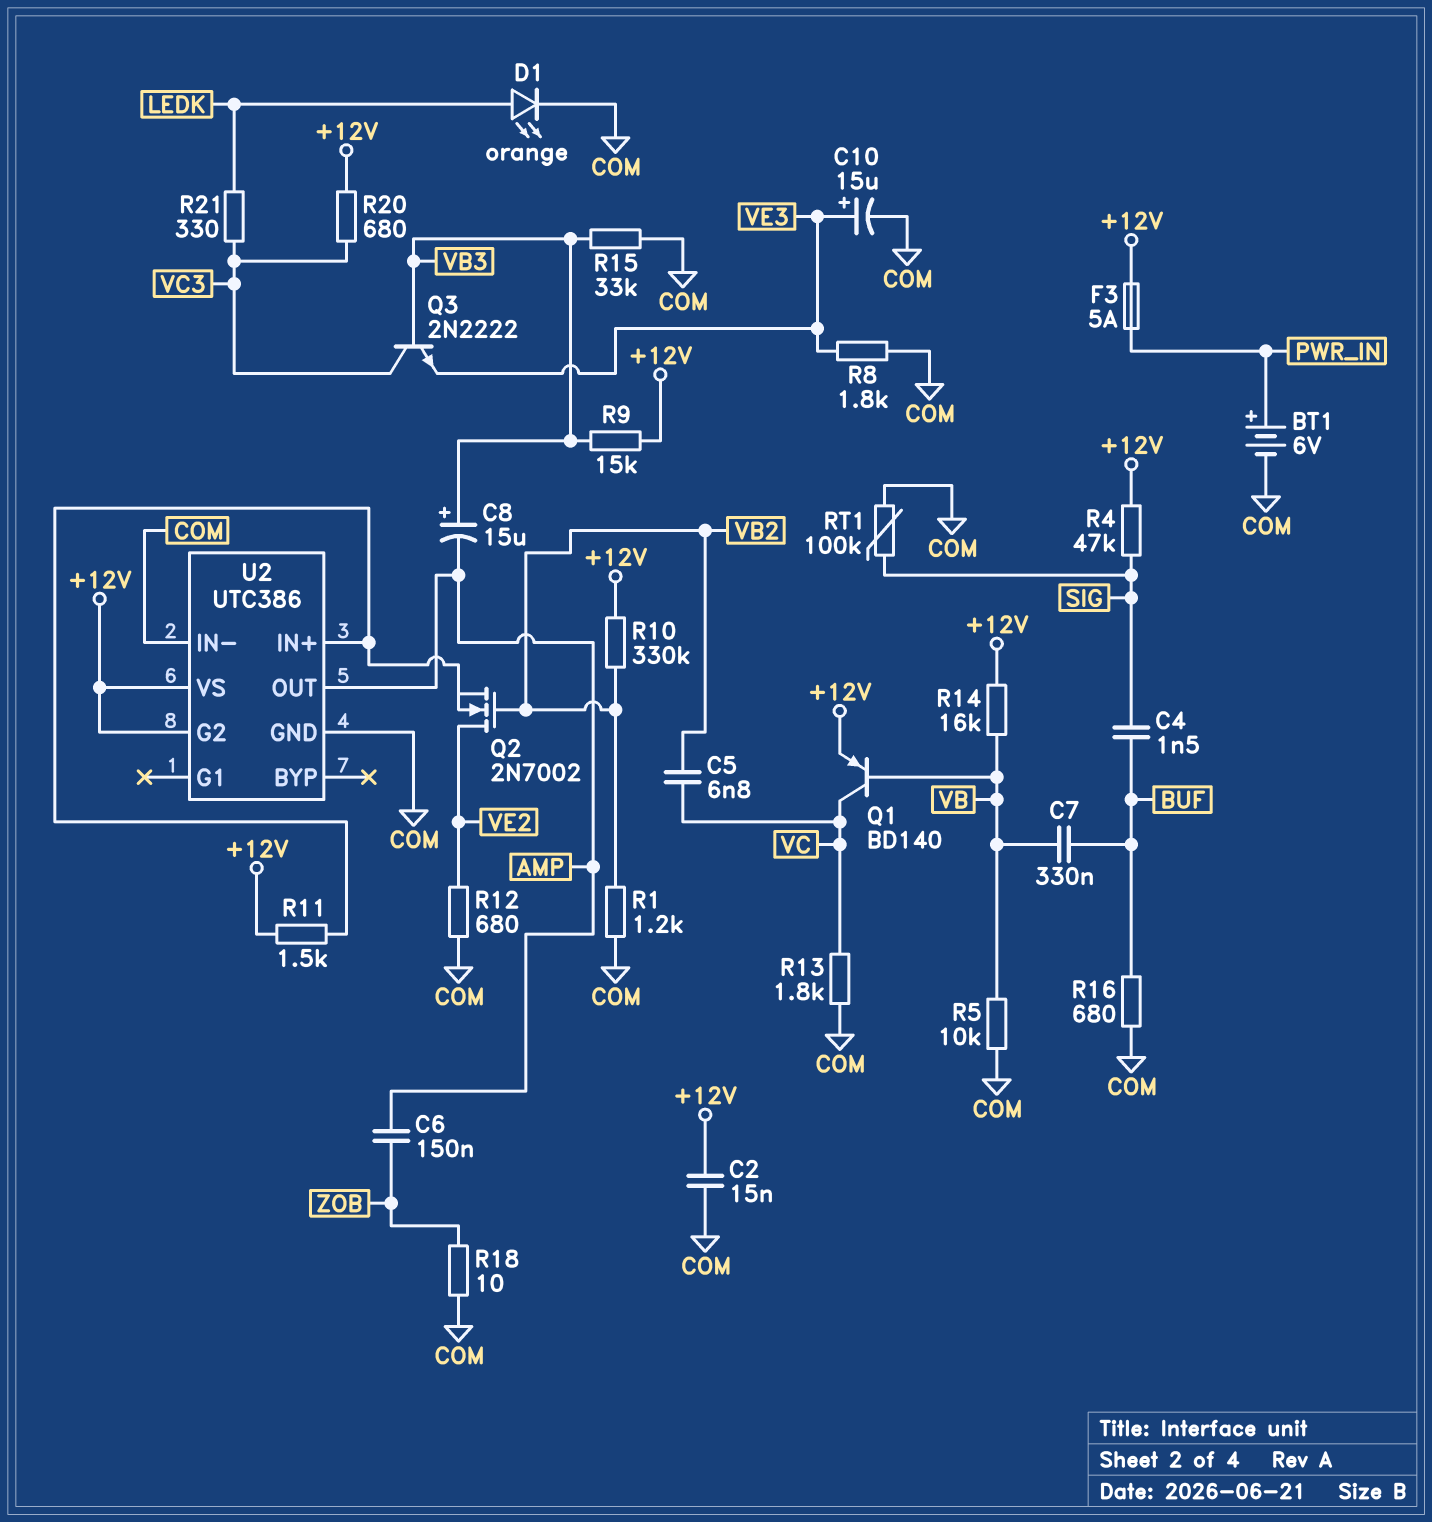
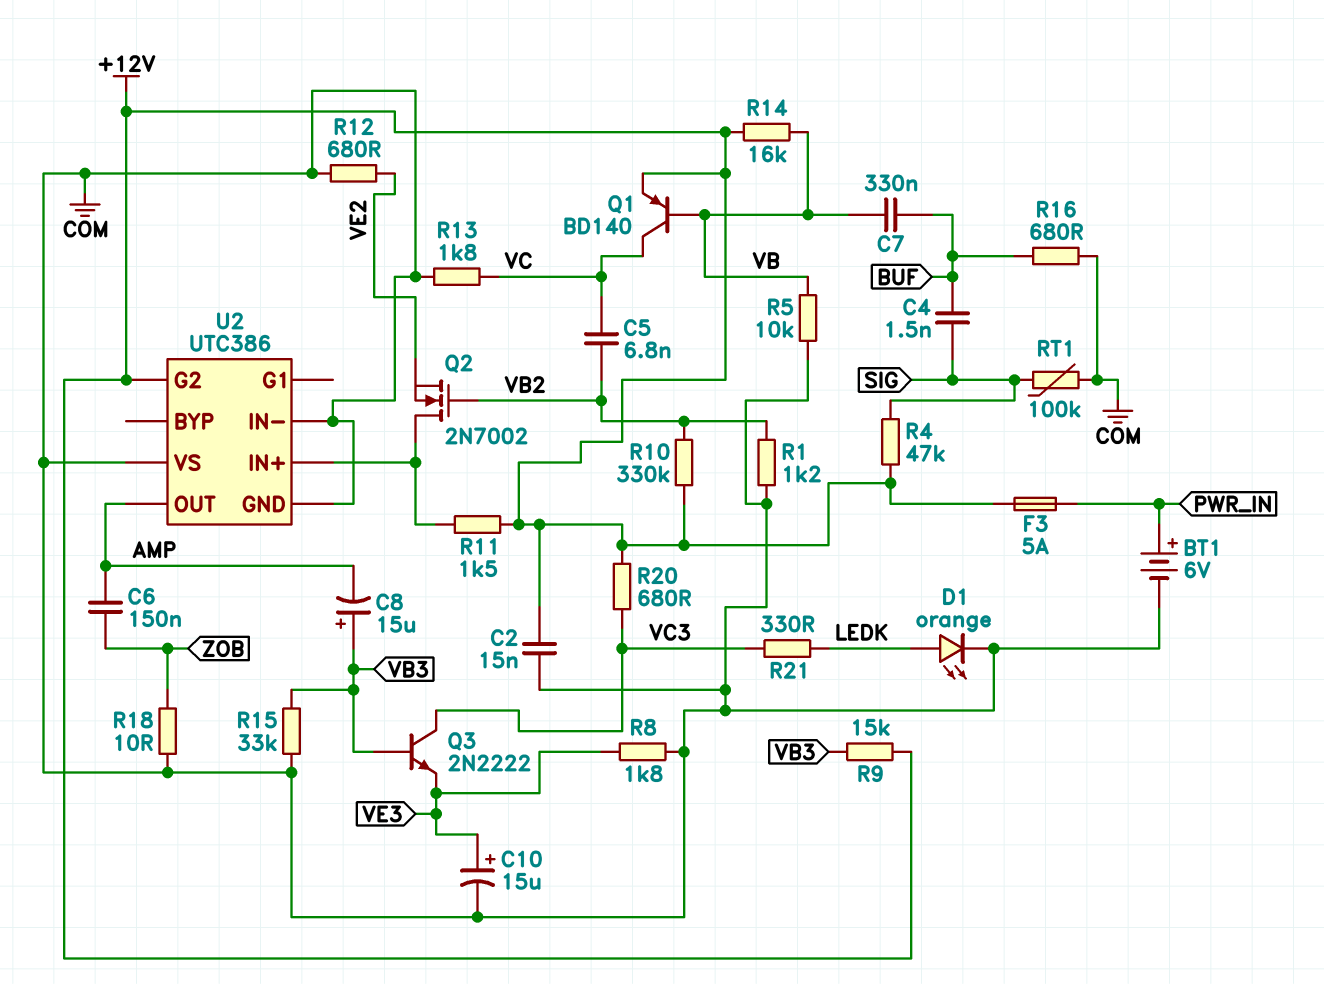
Q2: NMOS 2N7002 (G VB2, D VE2, S U2/IN+) -> NMOS 2N7002 (G VB2, D U2/IN+, S VE2)
U2 pin VS: +12V -> COM

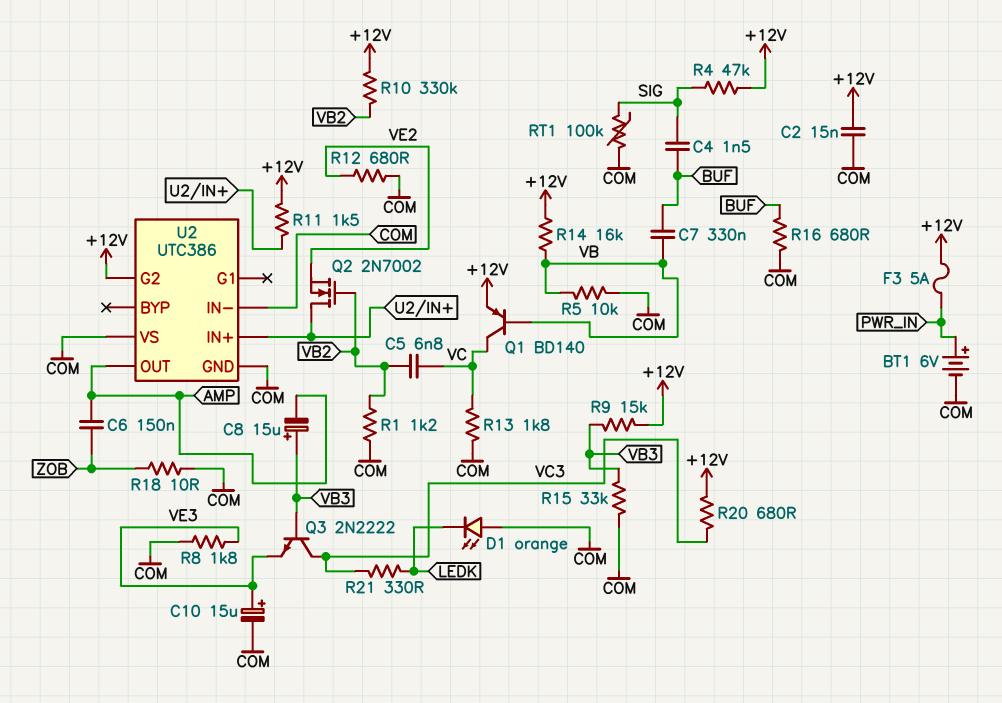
D1: LED orange (A LEDK, K COM) -> LED orange (A COM, K LEDK)

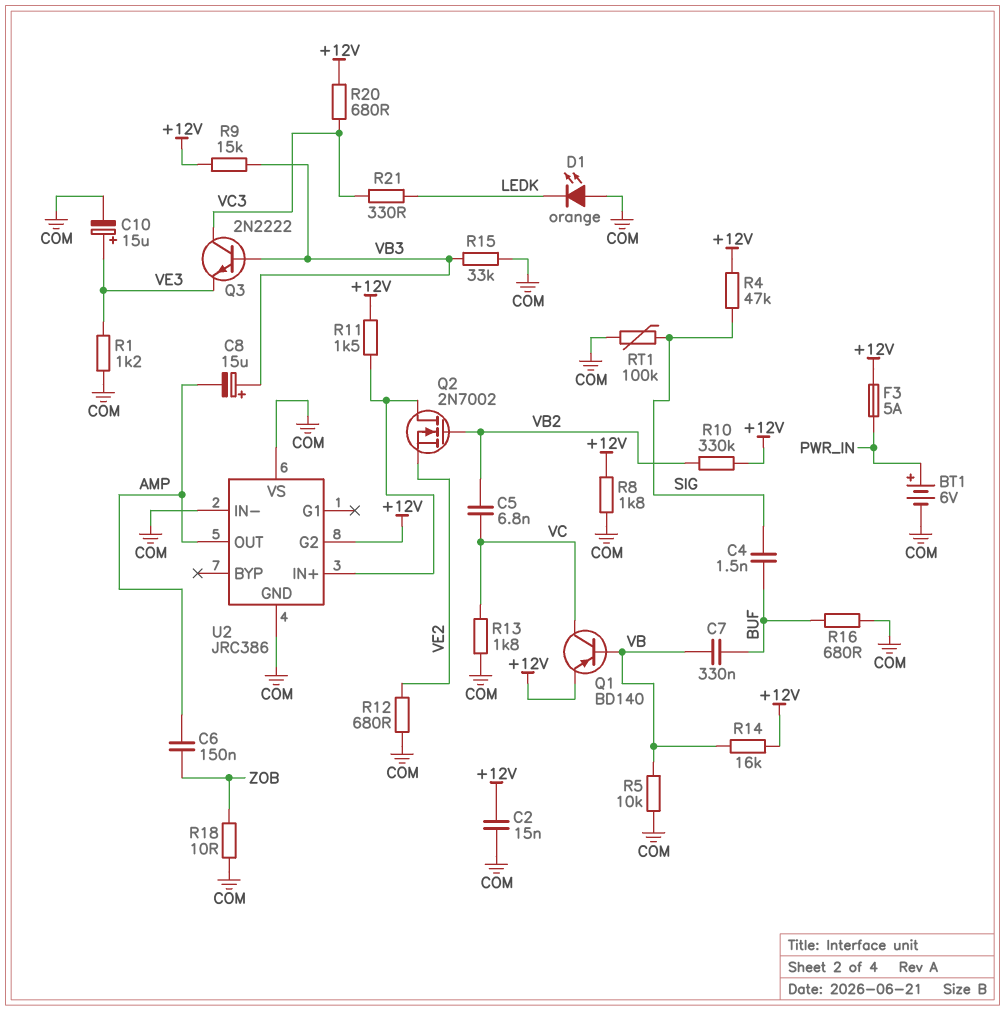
R1: 1.2k (COM, VB2) -> 1.2k (COM, VE3)
R8: 1.8k (COM, VE3) -> 1.8k (+12V, COM)
U2: UTC386 -> JRC386

